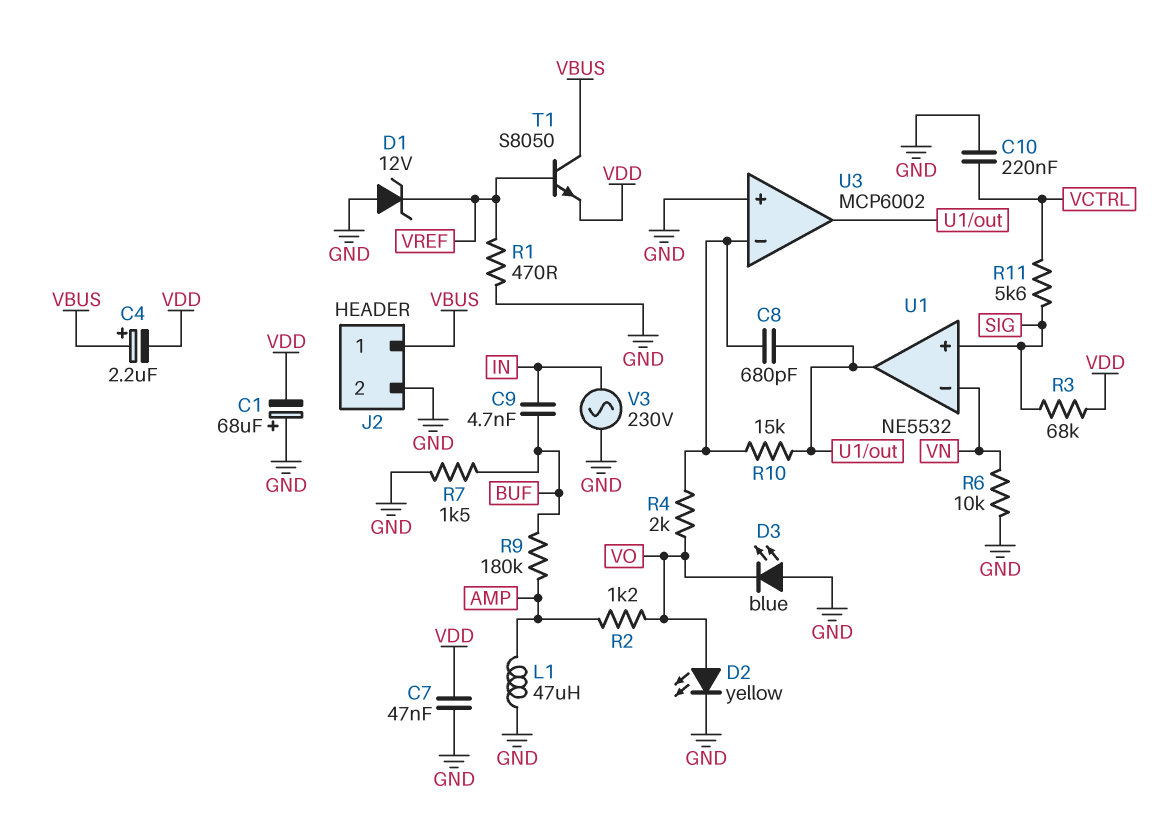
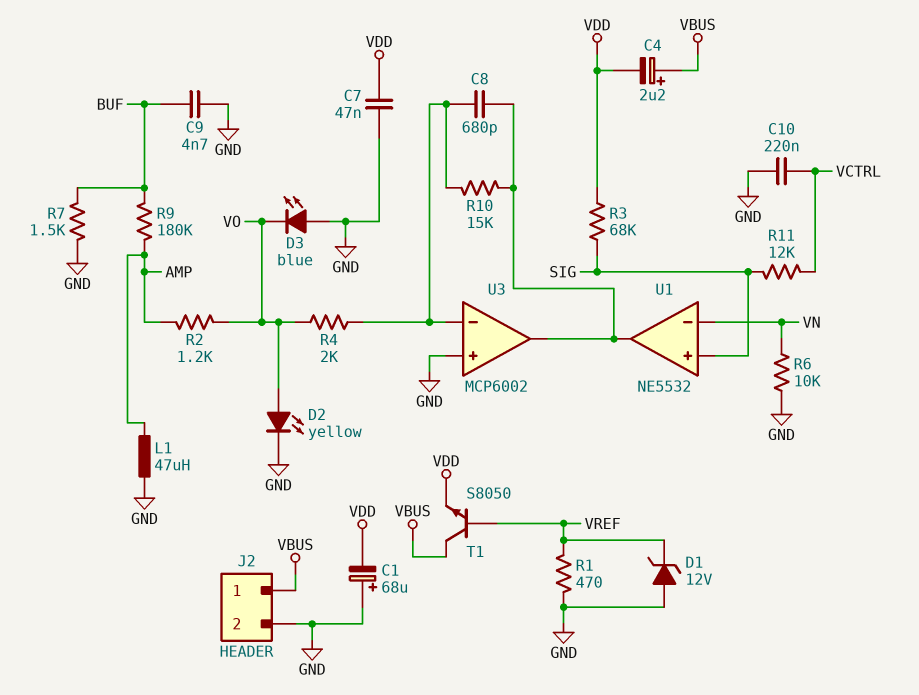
C9: 4.7nF (BUF, IN) -> 4.7nF (BUF, GND)
R11: 5.6k (SIG, VCTRL) -> 12k (SIG, VCTRL)
V3: AC 230V (GND, IN) -> none

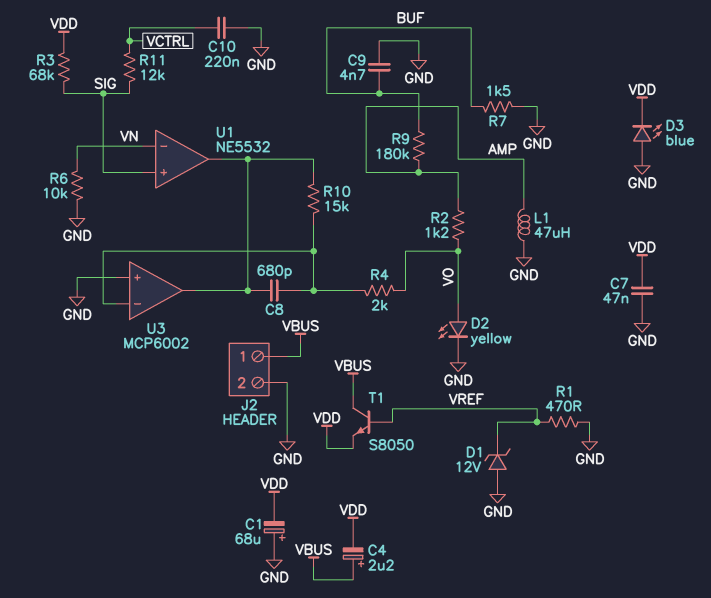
D3: LED blue (A GND, K VO) -> LED blue (A GND, K VDD)

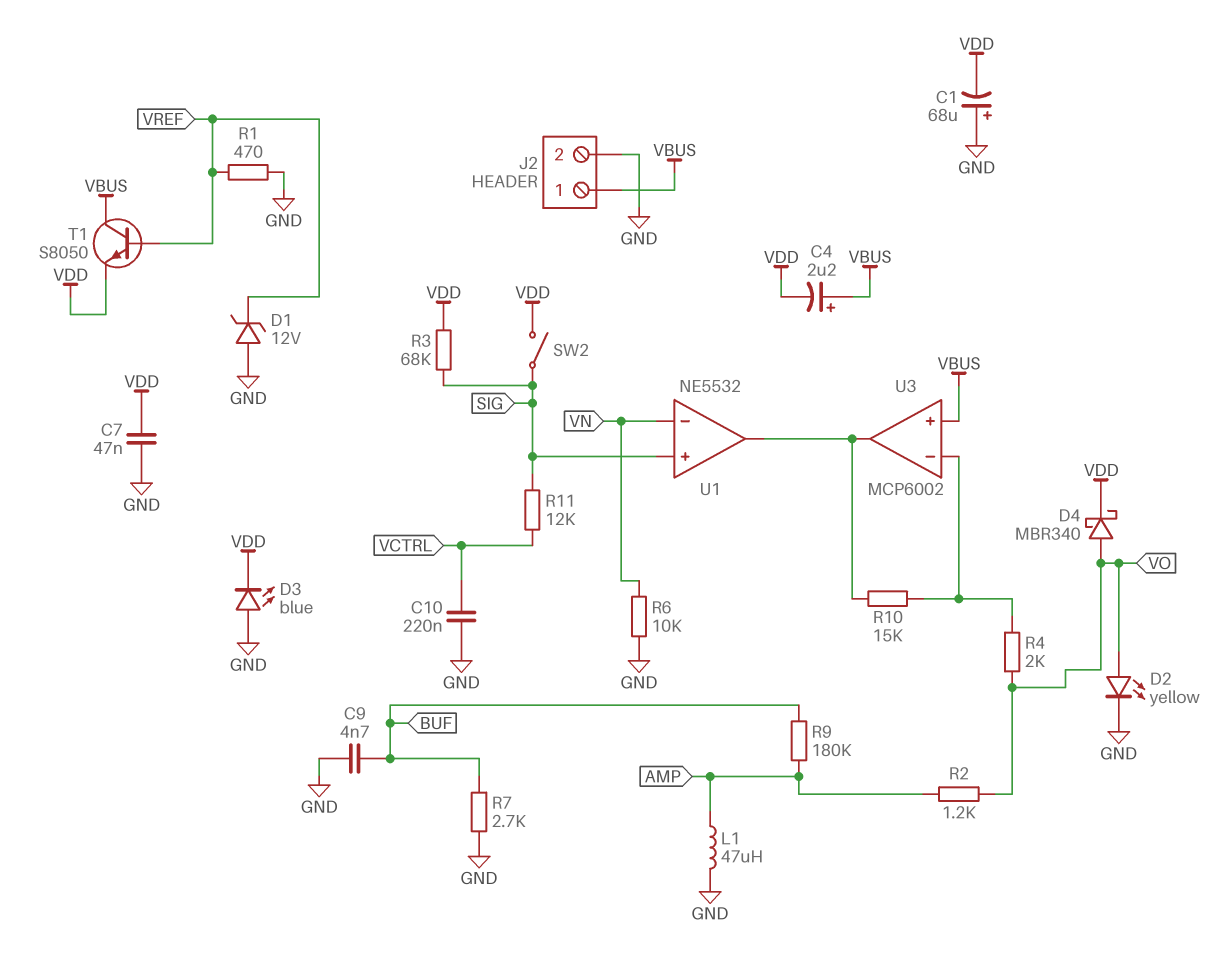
C8: 680pF (U1/out, U3/in-) -> none
D4: none -> schottky MBR340 (A VO, K VDD)
R7: 1.5k (BUF, GND) -> 2.7k (BUF, GND)
SW2: none -> switch (SIG, VDD)
U3 pin in+: GND -> VBUS

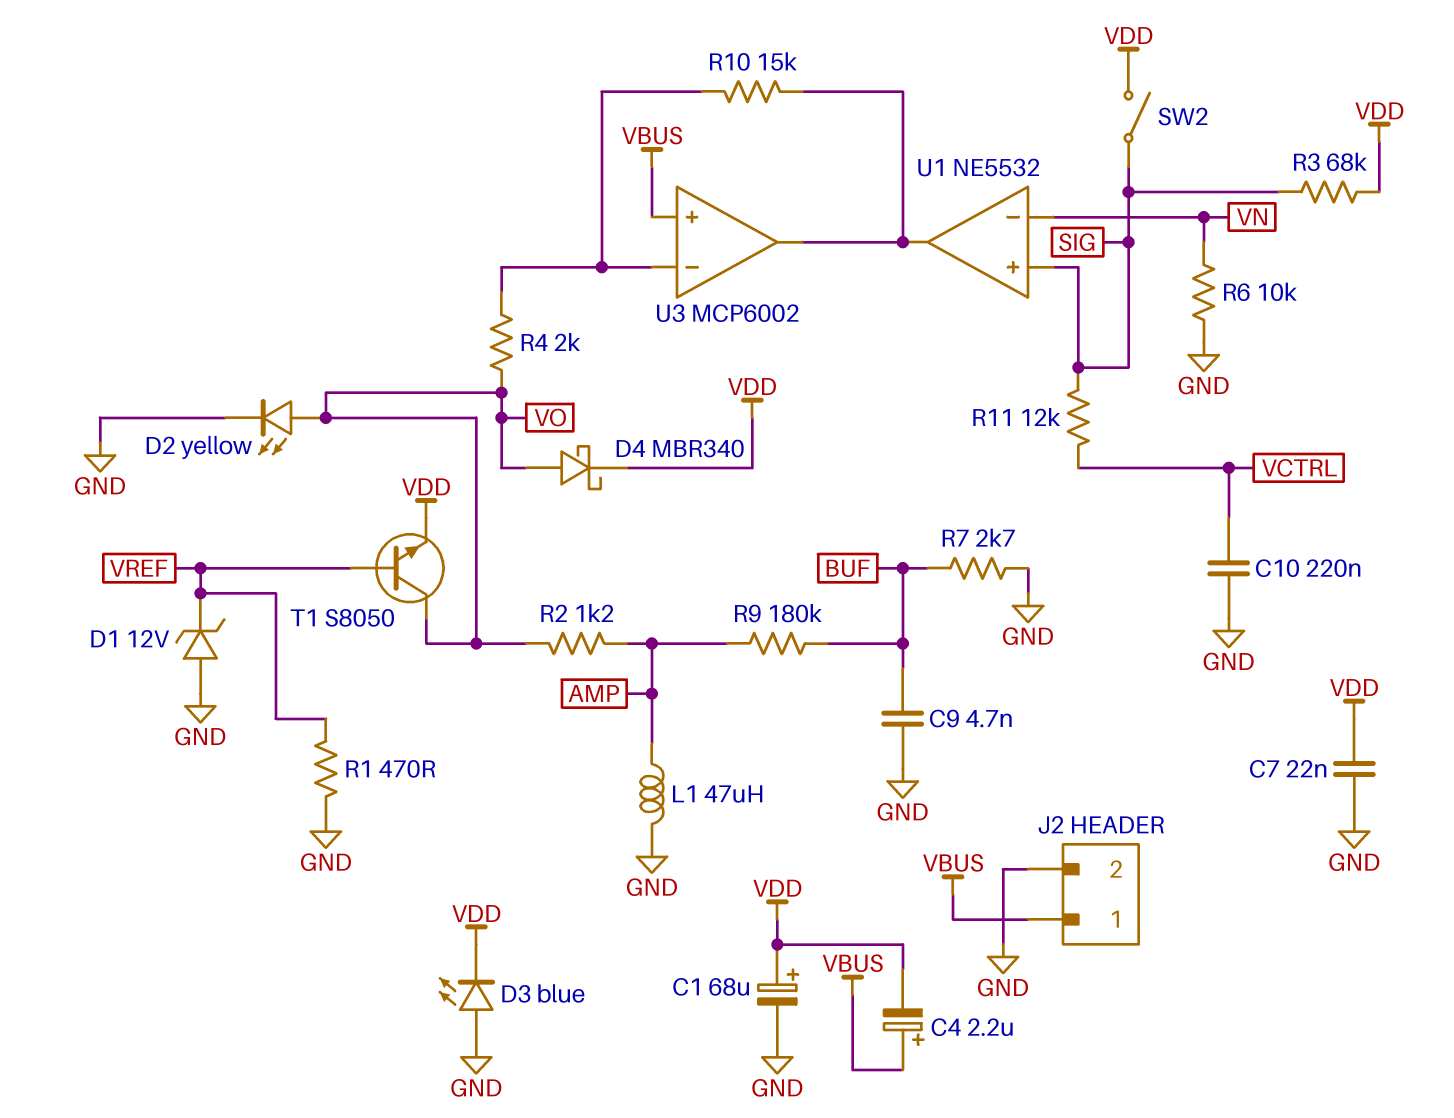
C1: 68uF (plus GND, minus VDD) -> 68uF (plus VDD, minus GND)
C7: 47nF (GND, VDD) -> 22nF (GND, VDD)
T1: NPN S8050 (B VREF, C VBUS, E VDD) -> NPN S8050 (B VREF, C VO, E VDD)

